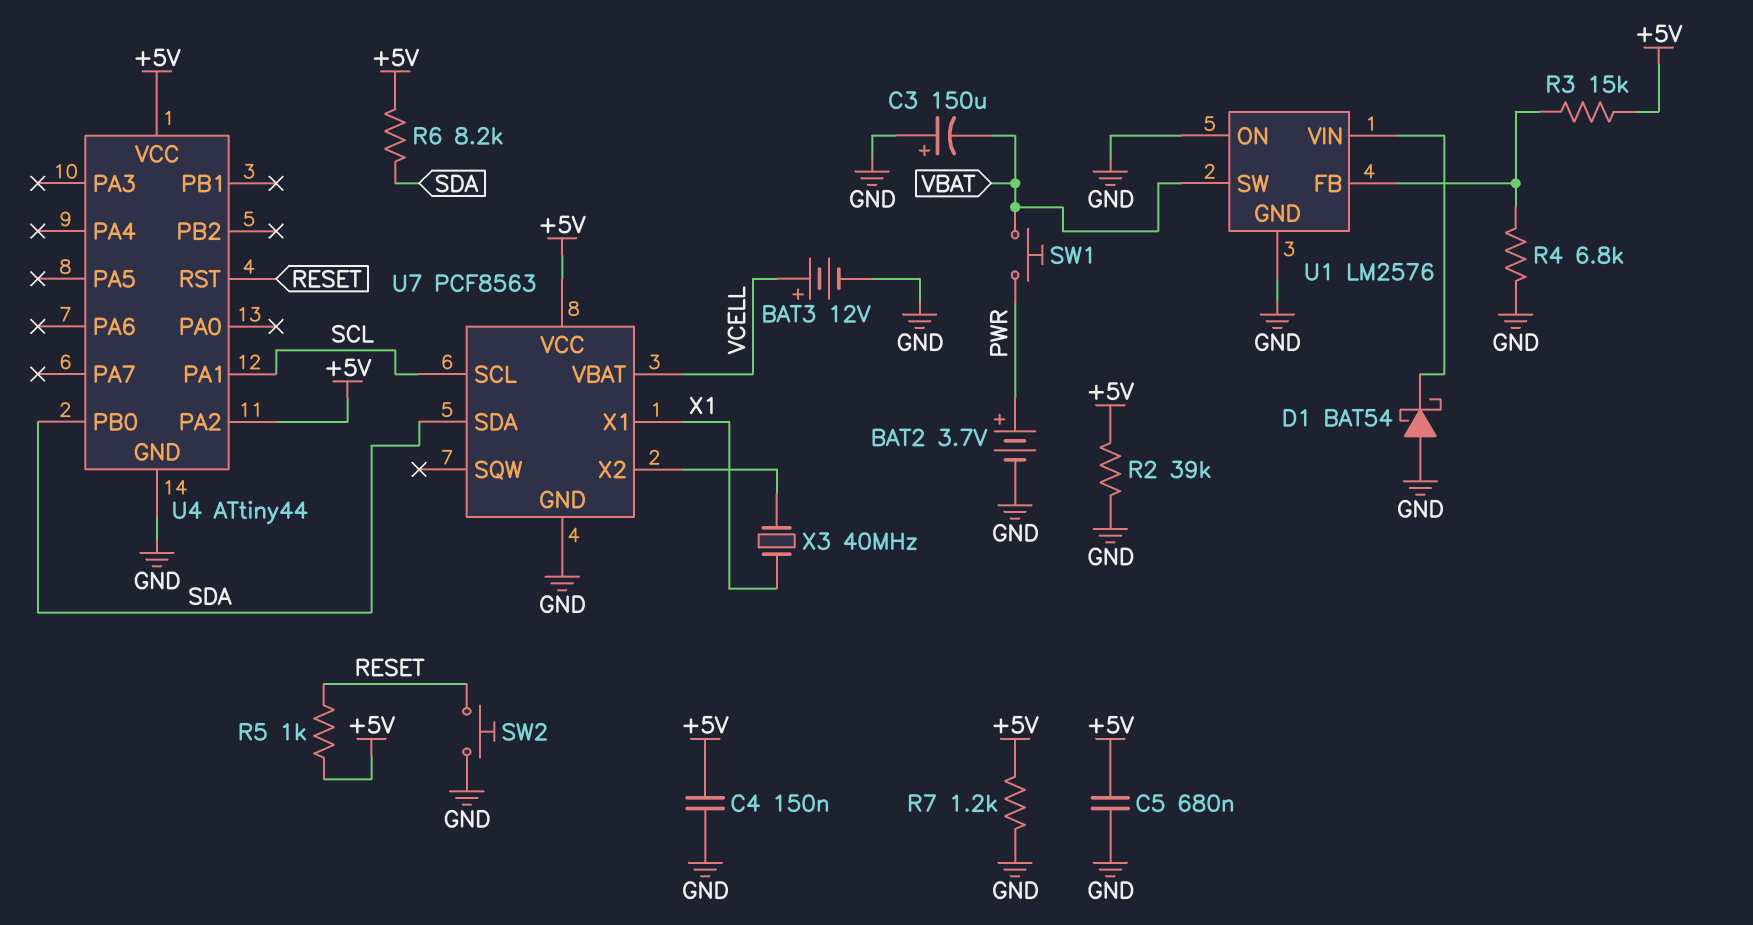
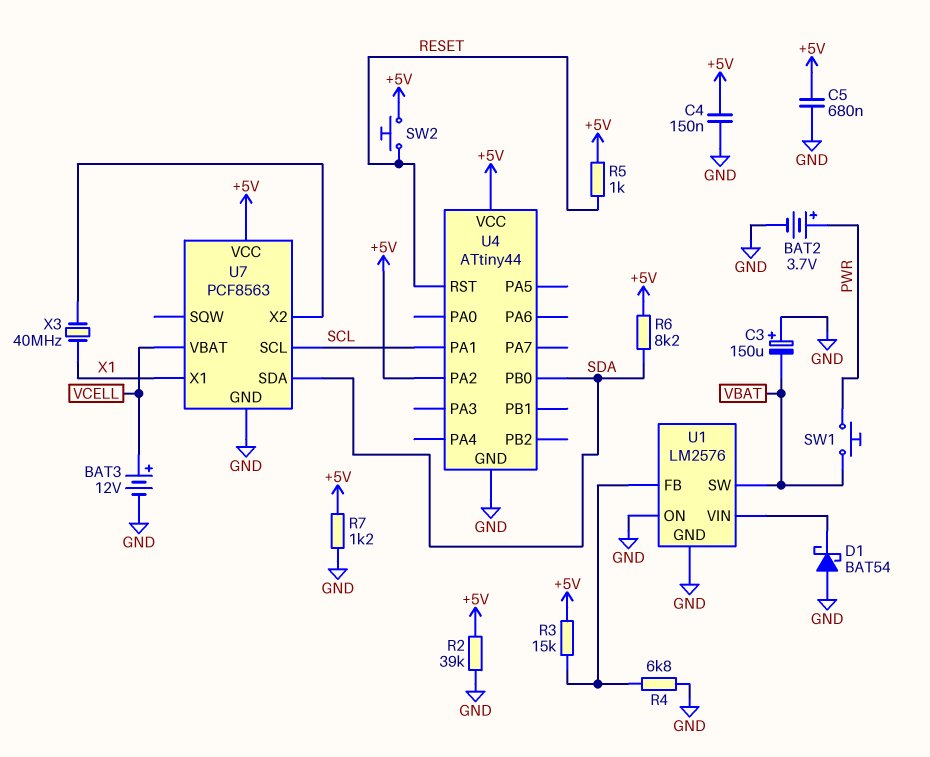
SW2: button (GND, RESET) -> button (+5V, RESET)

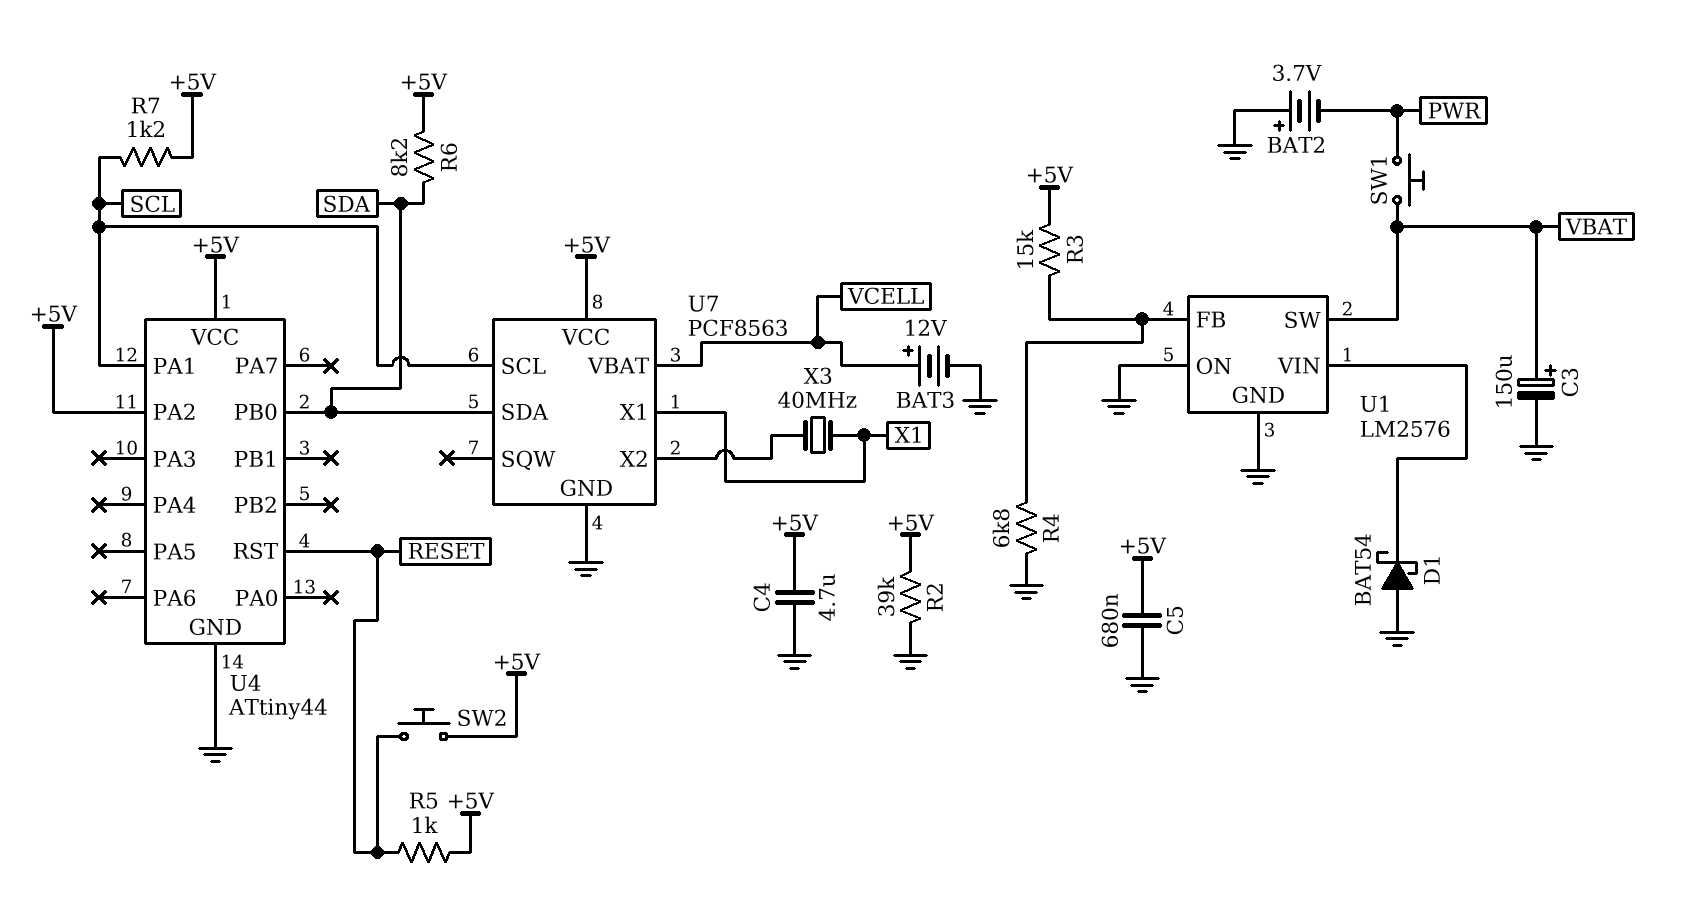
BAT2: 3.7V (plus PWR, minus GND) -> 3.7V (plus GND, minus PWR)
C3: 150uF (plus GND, minus VBAT) -> 150uF (plus VBAT, minus GND)
C4: 150nF (+5V, GND) -> 4.7uF (+5V, GND)
R7: 1.2k (+5V, GND) -> 1.2k (+5V, SCL)

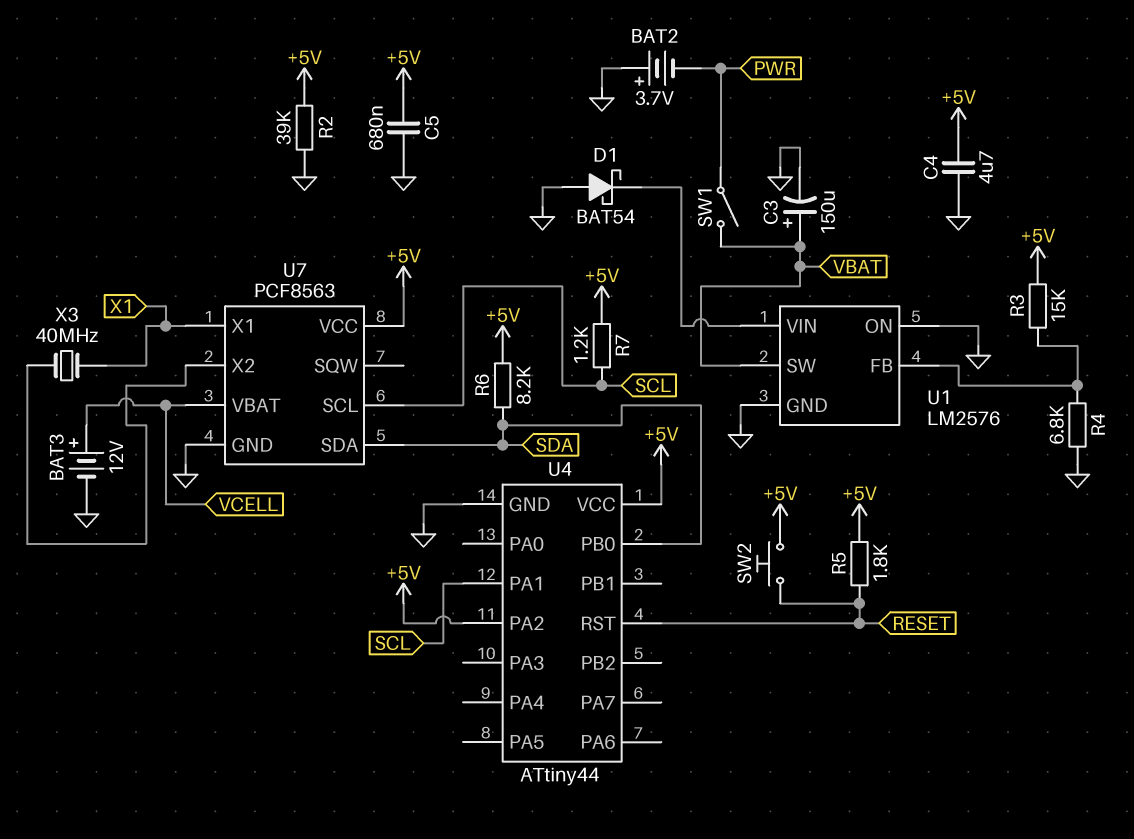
R5: 1k (+5V, RESET) -> 1.8k (+5V, RESET)
SW1: button (PWR, VBAT) -> switch (PWR, VBAT)

